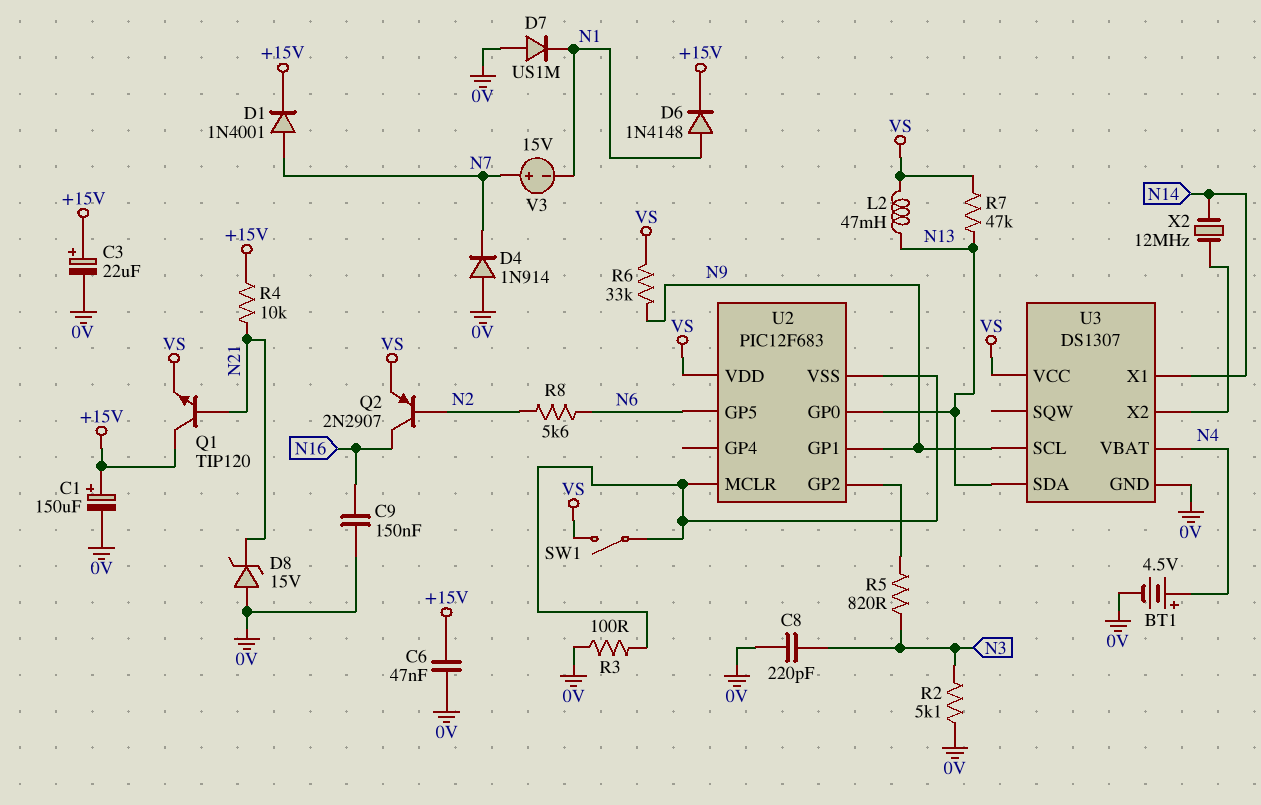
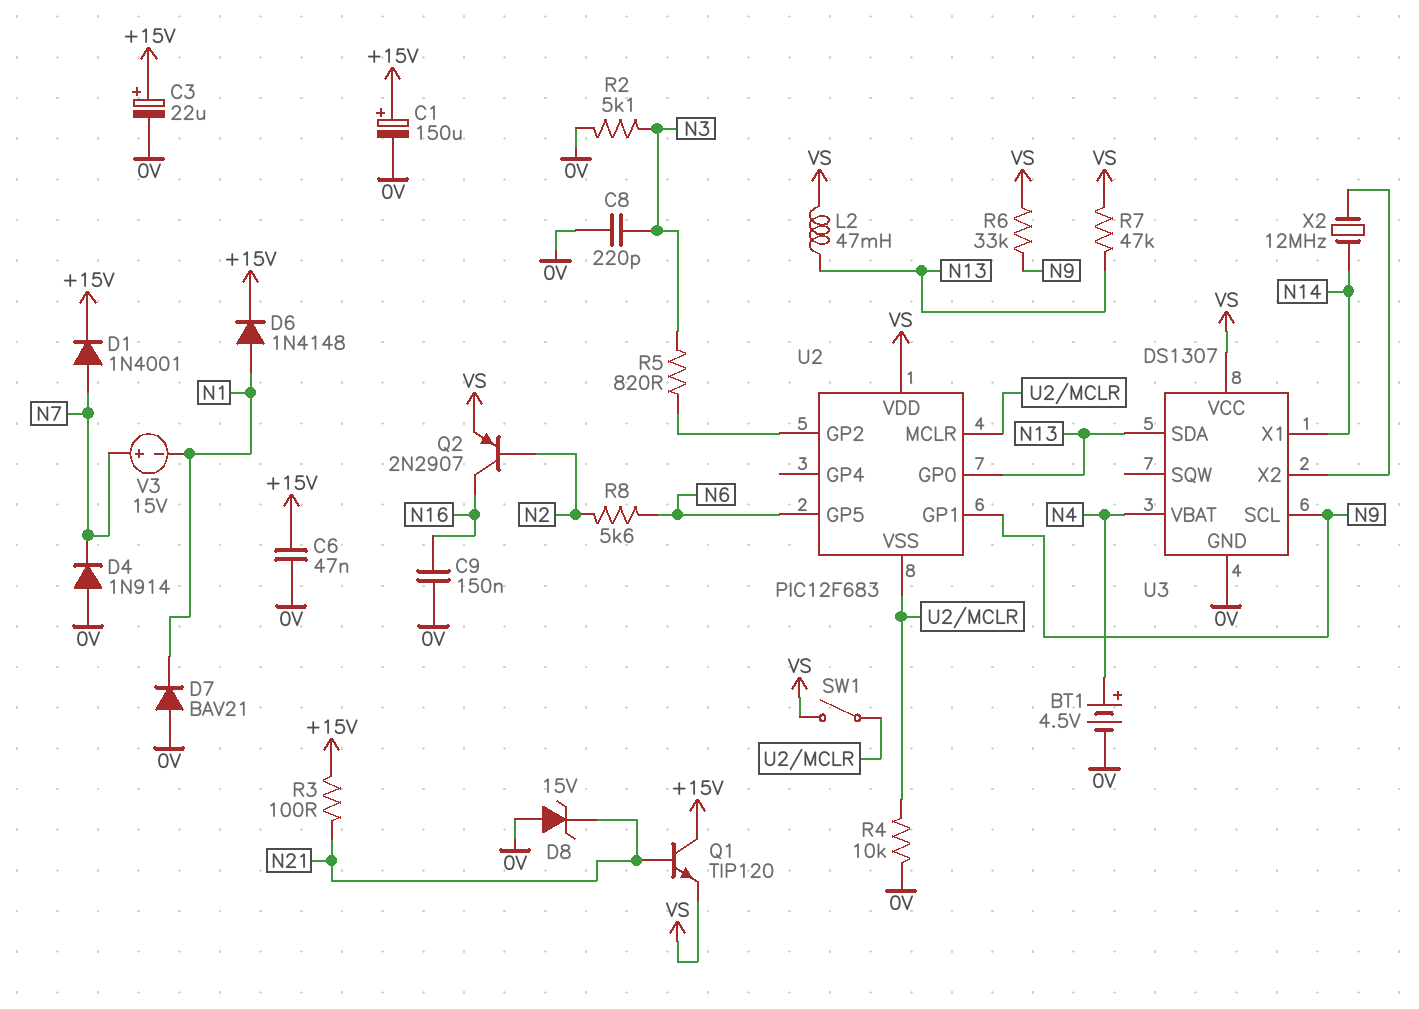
D7: diode US1M (A 0V, K N1) -> diode BAV21 (A 0V, K N1)
R3: 100 (0V, U2/MCLR) -> 100 (+15V, N21)
R4: 10k (+15V, N21) -> 10k (0V, U2/MCLR)

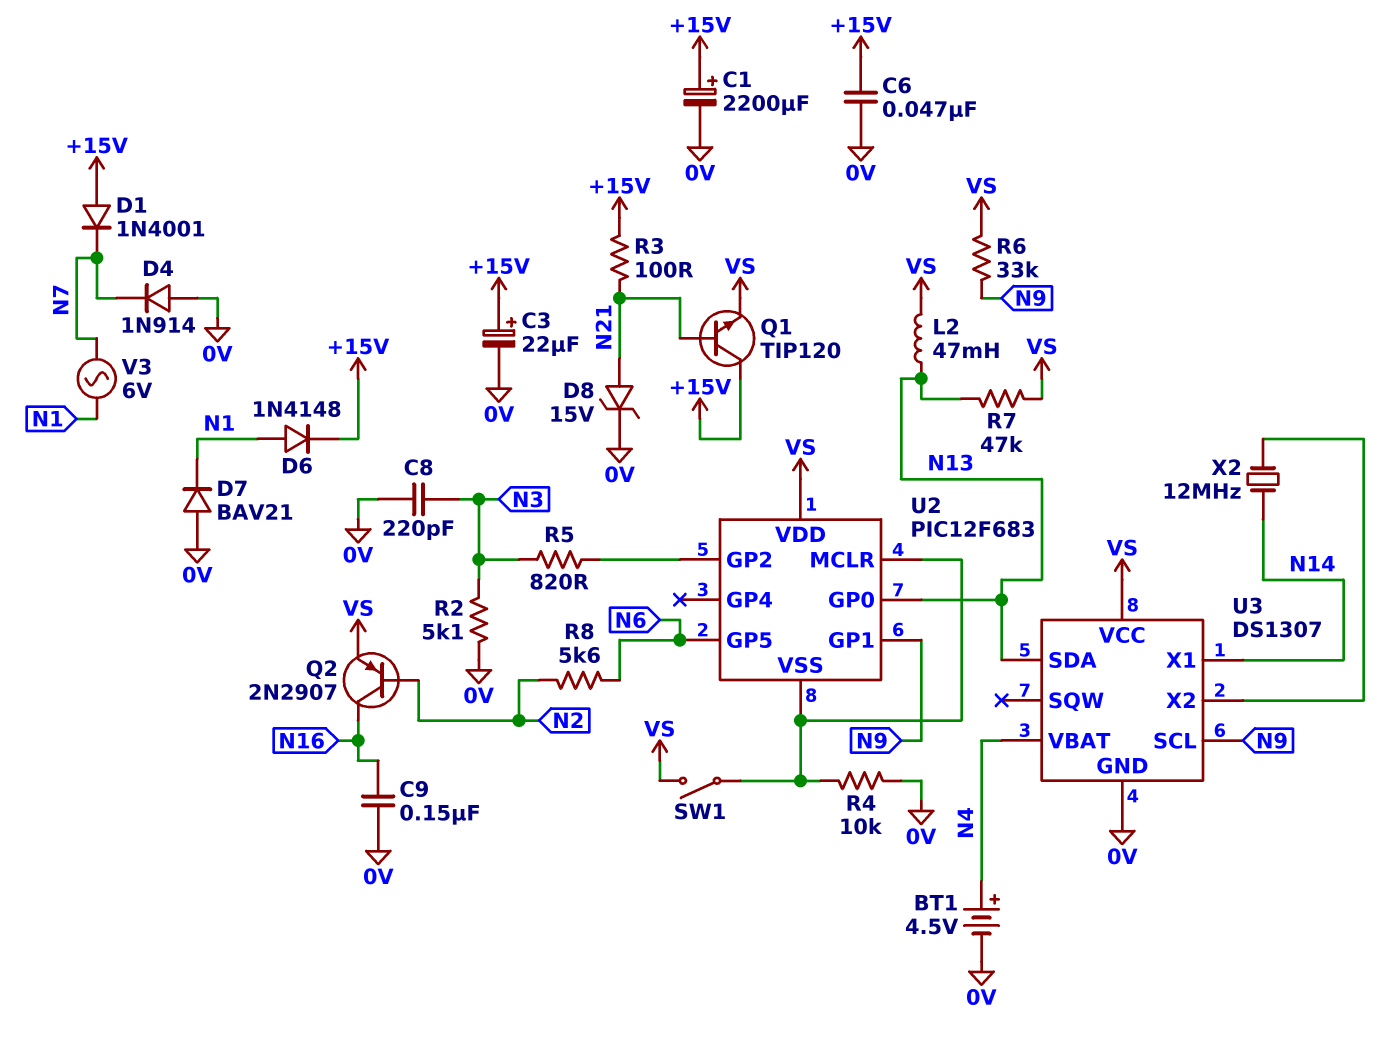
C1: 150uF (plus +15V, minus 0V) -> 2200uF (plus +15V, minus 0V)
D1: diode 1N4001 (A N7, K +15V) -> diode 1N4001 (A +15V, K N7)
D8: zener 15V (A 0V, K N21) -> zener 15V (A N21, K 0V)
V3: 15V (plus N7, minus N1) -> AC 6V (N1, N7)

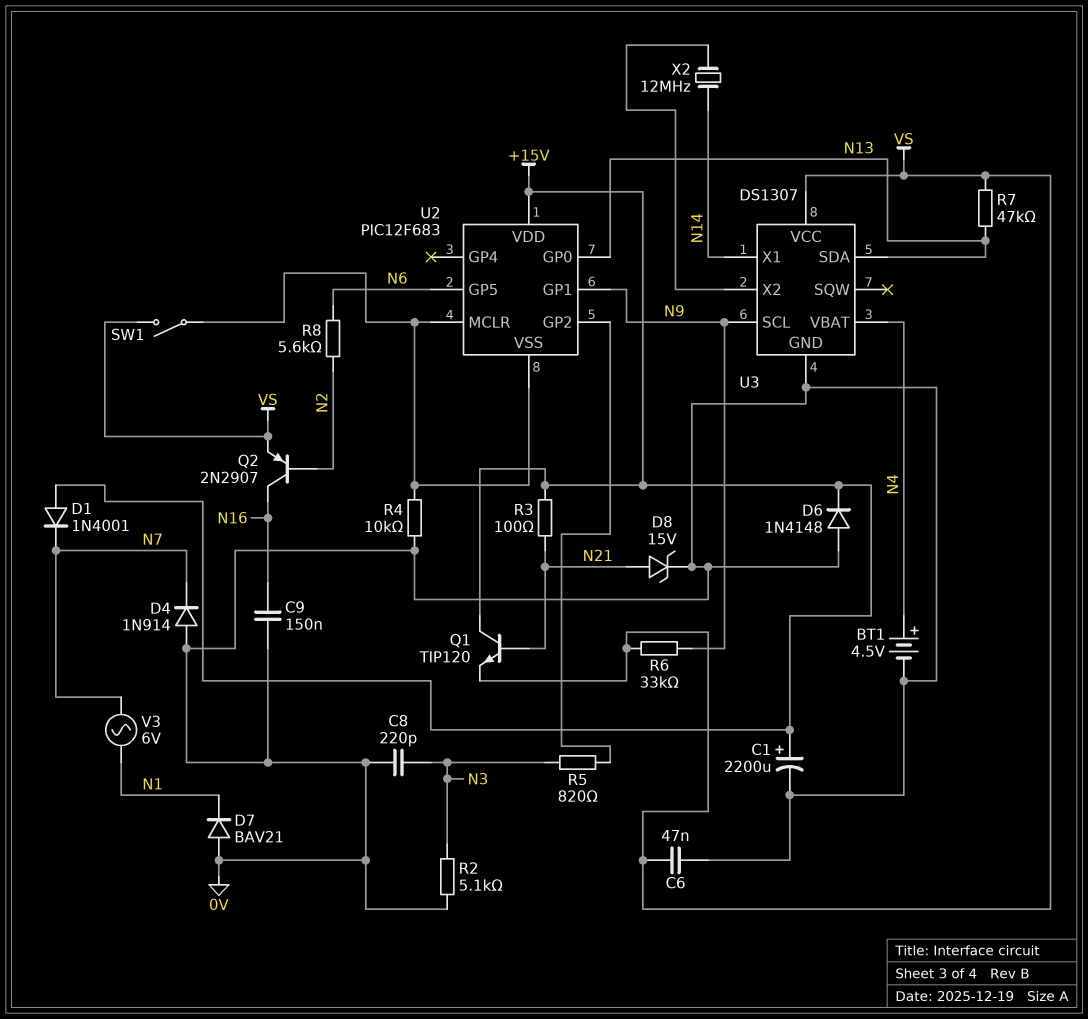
C3: 22uF (plus +15V, minus 0V) -> none
C6: 47nF (+15V, 0V) -> 47nF (0V, VS)
D6: diode 1N4148 (A N1, K +15V) -> diode 1N4148 (A 0V, K +15V)
L2: 47mH (N13, VS) -> none
U2 pin VDD: VS -> +15V

